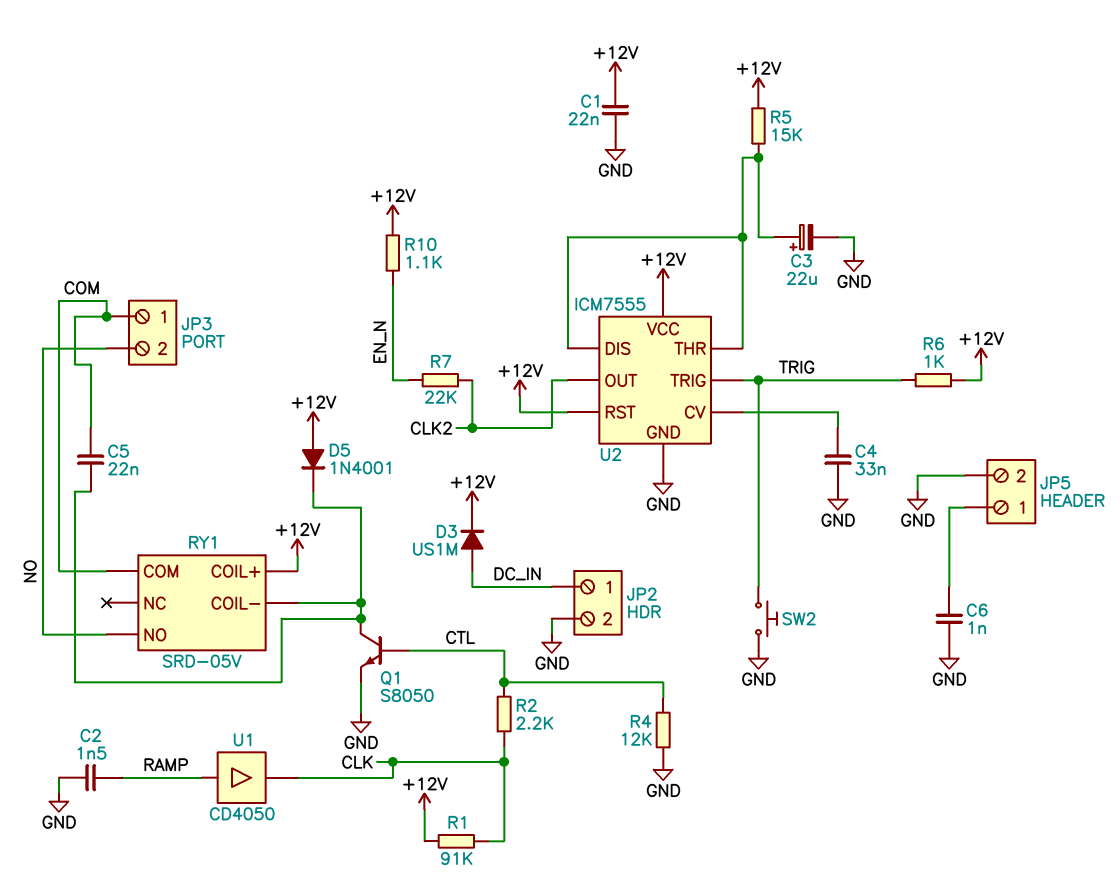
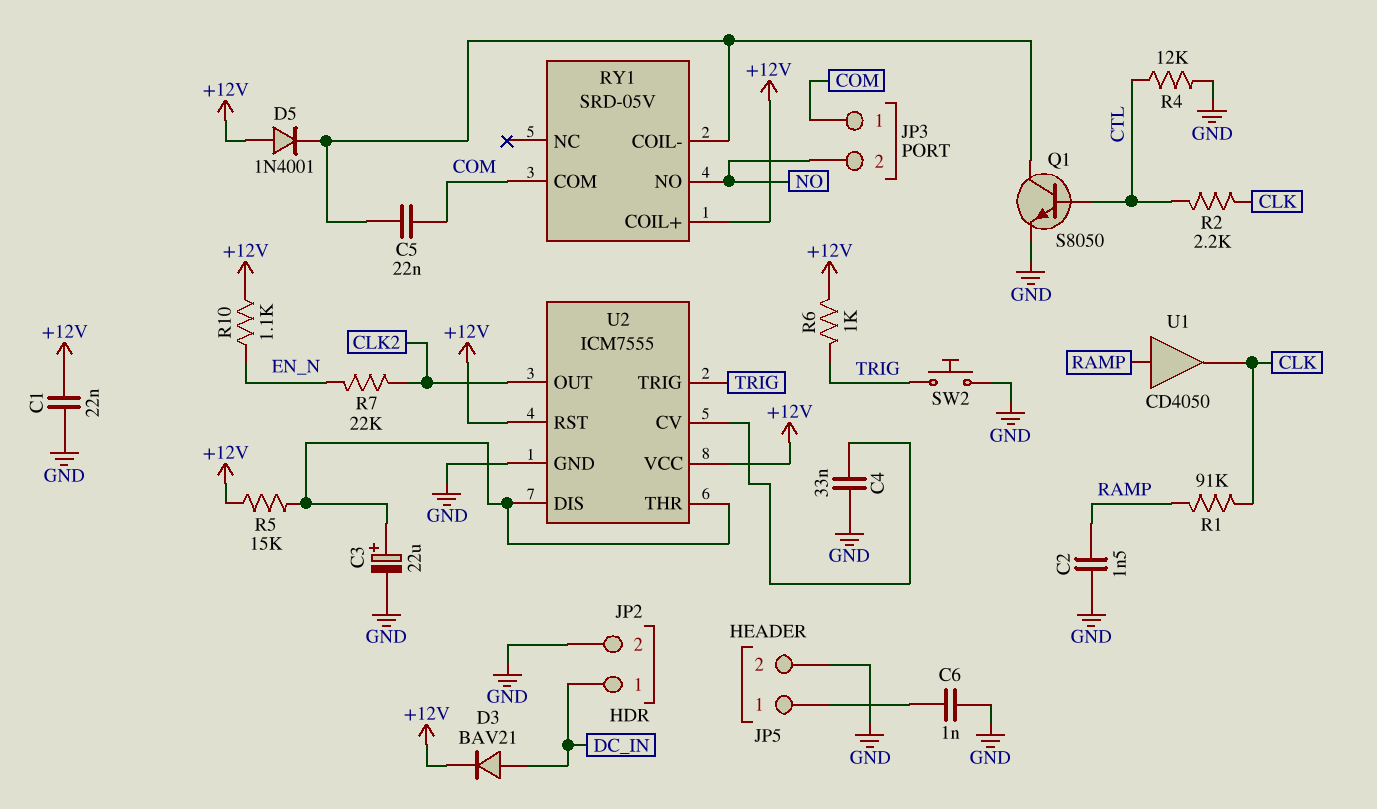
D3: diode US1M (A DC_IN, K +12V) -> diode BAV21 (A DC_IN, K +12V)
R1: 91k (+12V, CLK) -> 91k (CLK, RAMP)

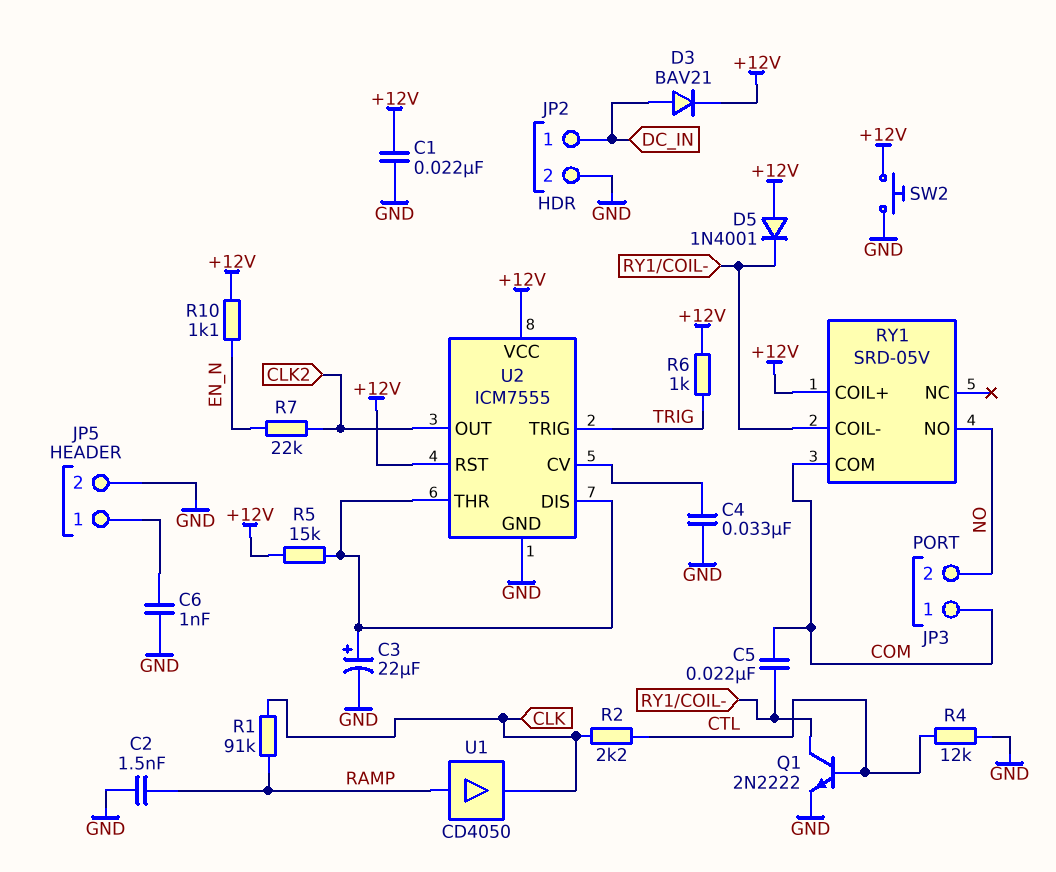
Q1: NPN S8050 (B CTL, C RY1/COIL-, E GND) -> NPN 2N2222 (B CTL, C RY1/COIL-, E GND)
SW2: button (GND, TRIG) -> button (+12V, GND)

